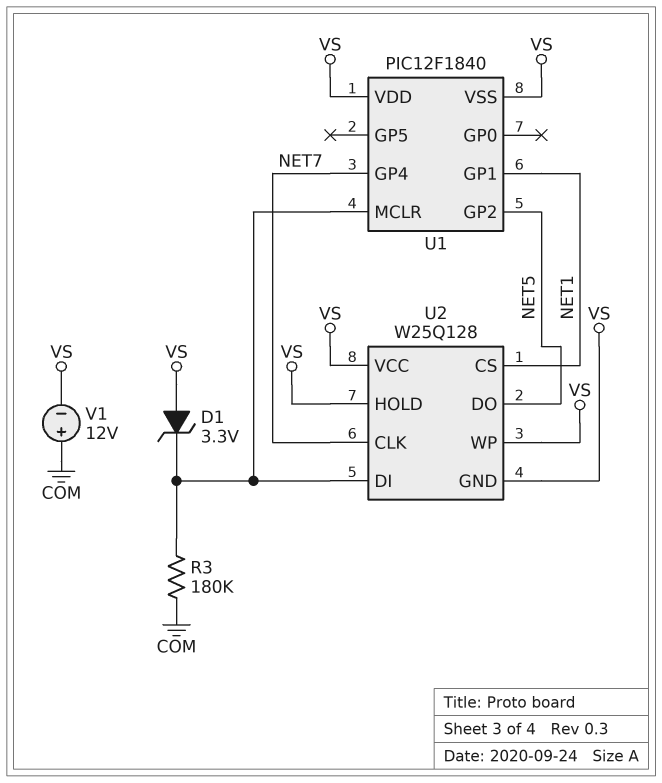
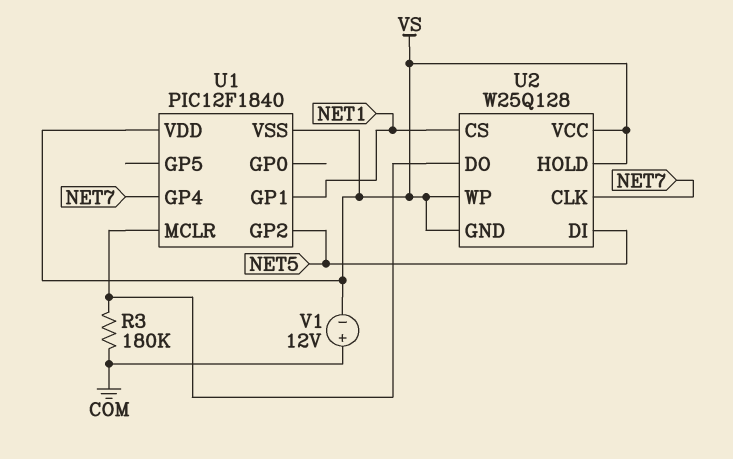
D1: zener 3.3V (A VS, K U1/MCLR) -> none
U2 pin DI: U1/MCLR -> NET5
U2 pin DO: NET5 -> U1/MCLR

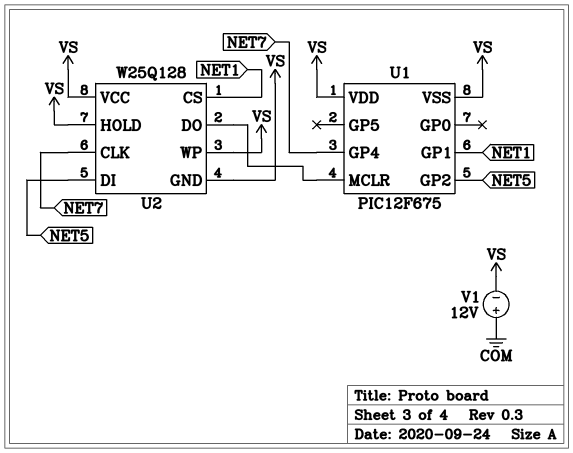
R3: 180k (COM, U1/MCLR) -> none
U1: PIC12F1840 -> PIC12F675

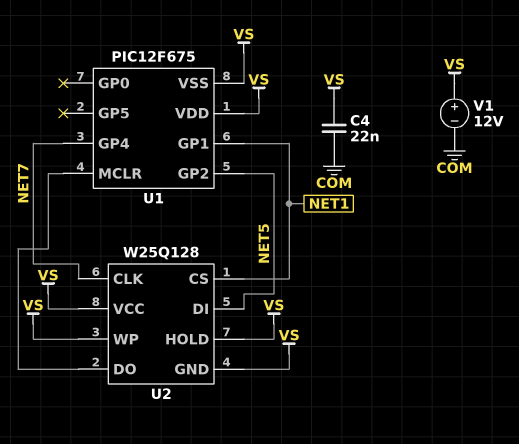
C4: none -> 22nF (COM, VS)
V1: 12V (plus COM, minus VS) -> 12V (plus VS, minus COM)

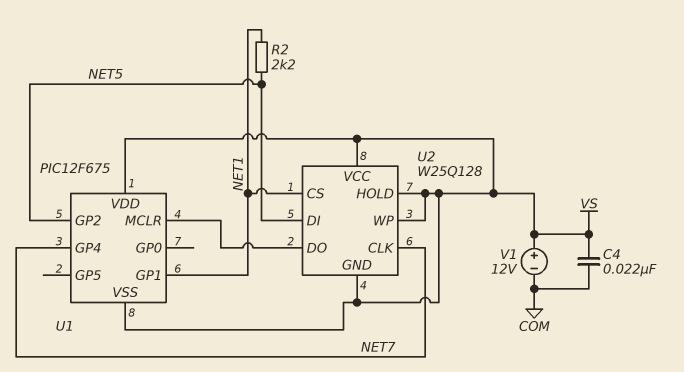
R2: none -> 2.2k (NET1, NET5)

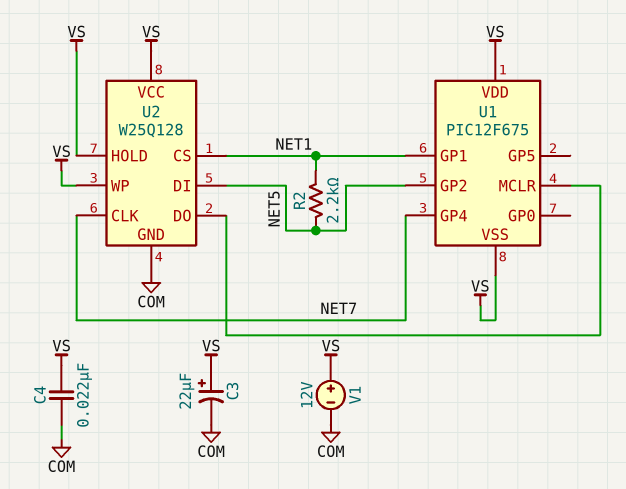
C3: none -> 22uF (plus VS, minus COM)
U2 pin GND: VS -> COM

